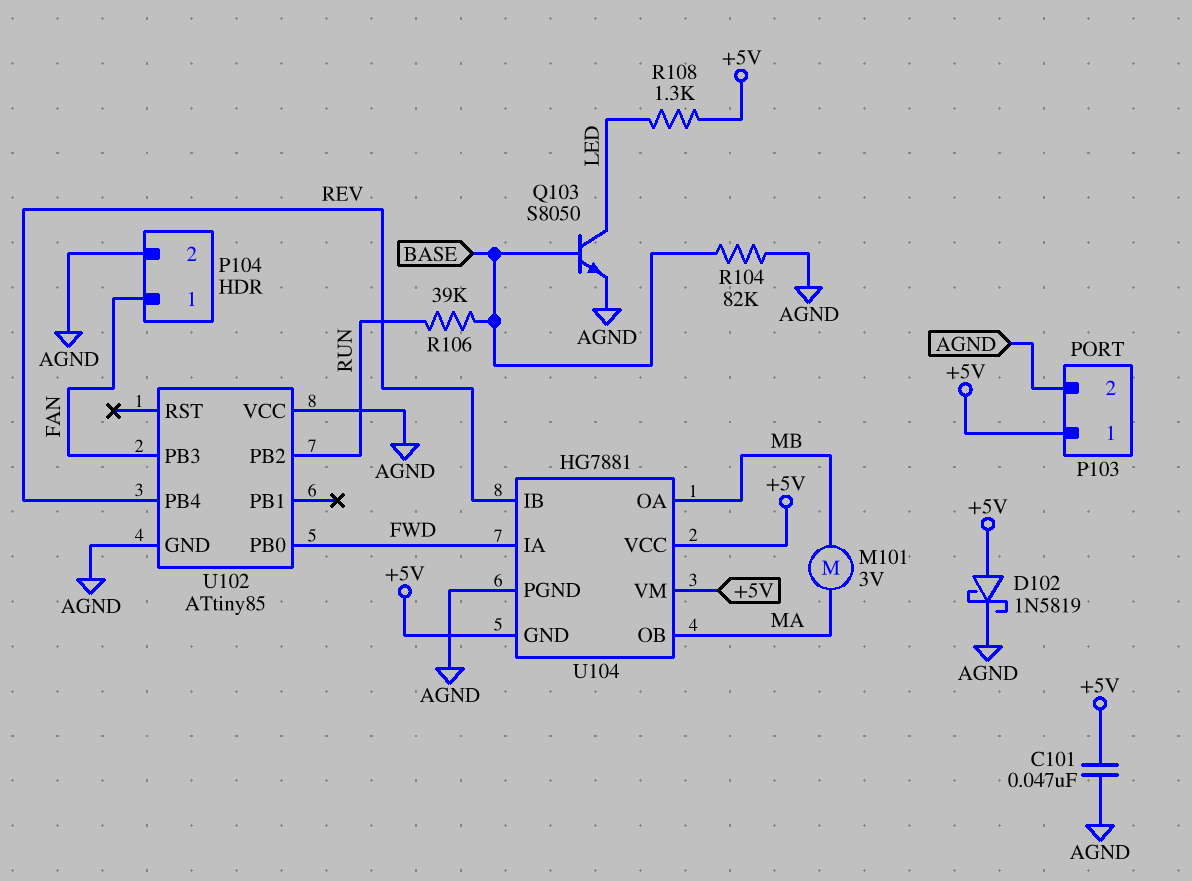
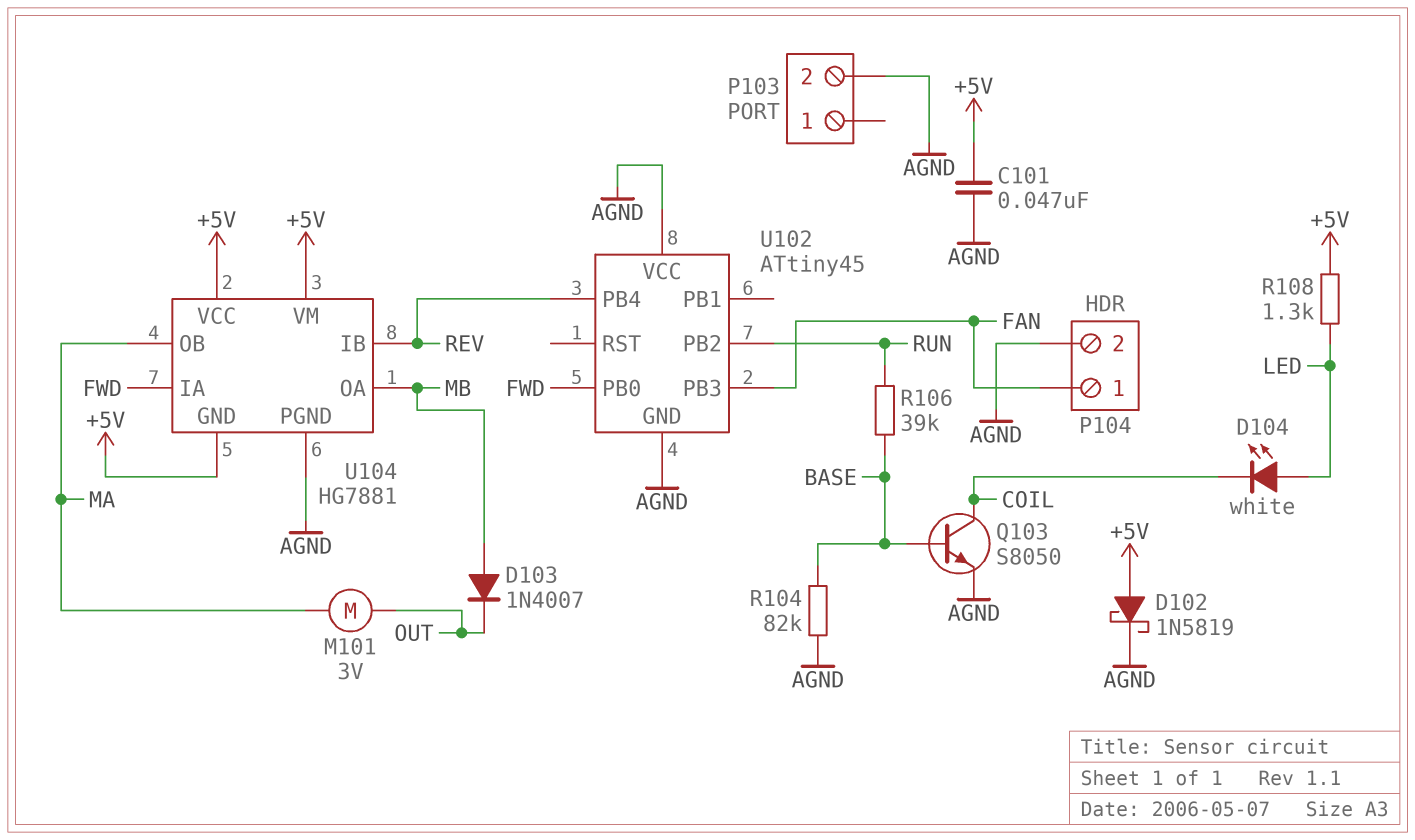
D103: none -> diode 1N4007 (A MB, K OUT)
D104: none -> LED white (A LED, K COIL)
M101: motor 3V (MA, MB) -> motor 3V (MA, OUT)
P103 pin 1: +5V -> none
Q103: NPN S8050 (B BASE, C LED, E AGND) -> NPN S8050 (B BASE, C COIL, E AGND)
U102: ATtiny85 -> ATtiny45

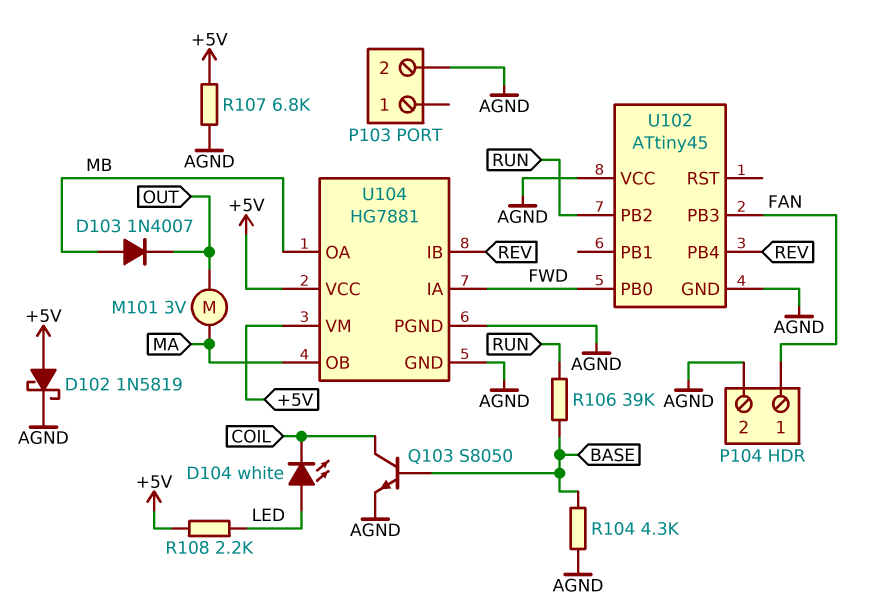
C101: 47nF (+5V, AGND) -> none
R104: 82k (AGND, BASE) -> 4.3k (AGND, BASE)
R107: none -> 6.8k (+5V, AGND)
R108: 1.3k (+5V, LED) -> 2.2k (+5V, LED)
U104 pin GND: +5V -> AGND

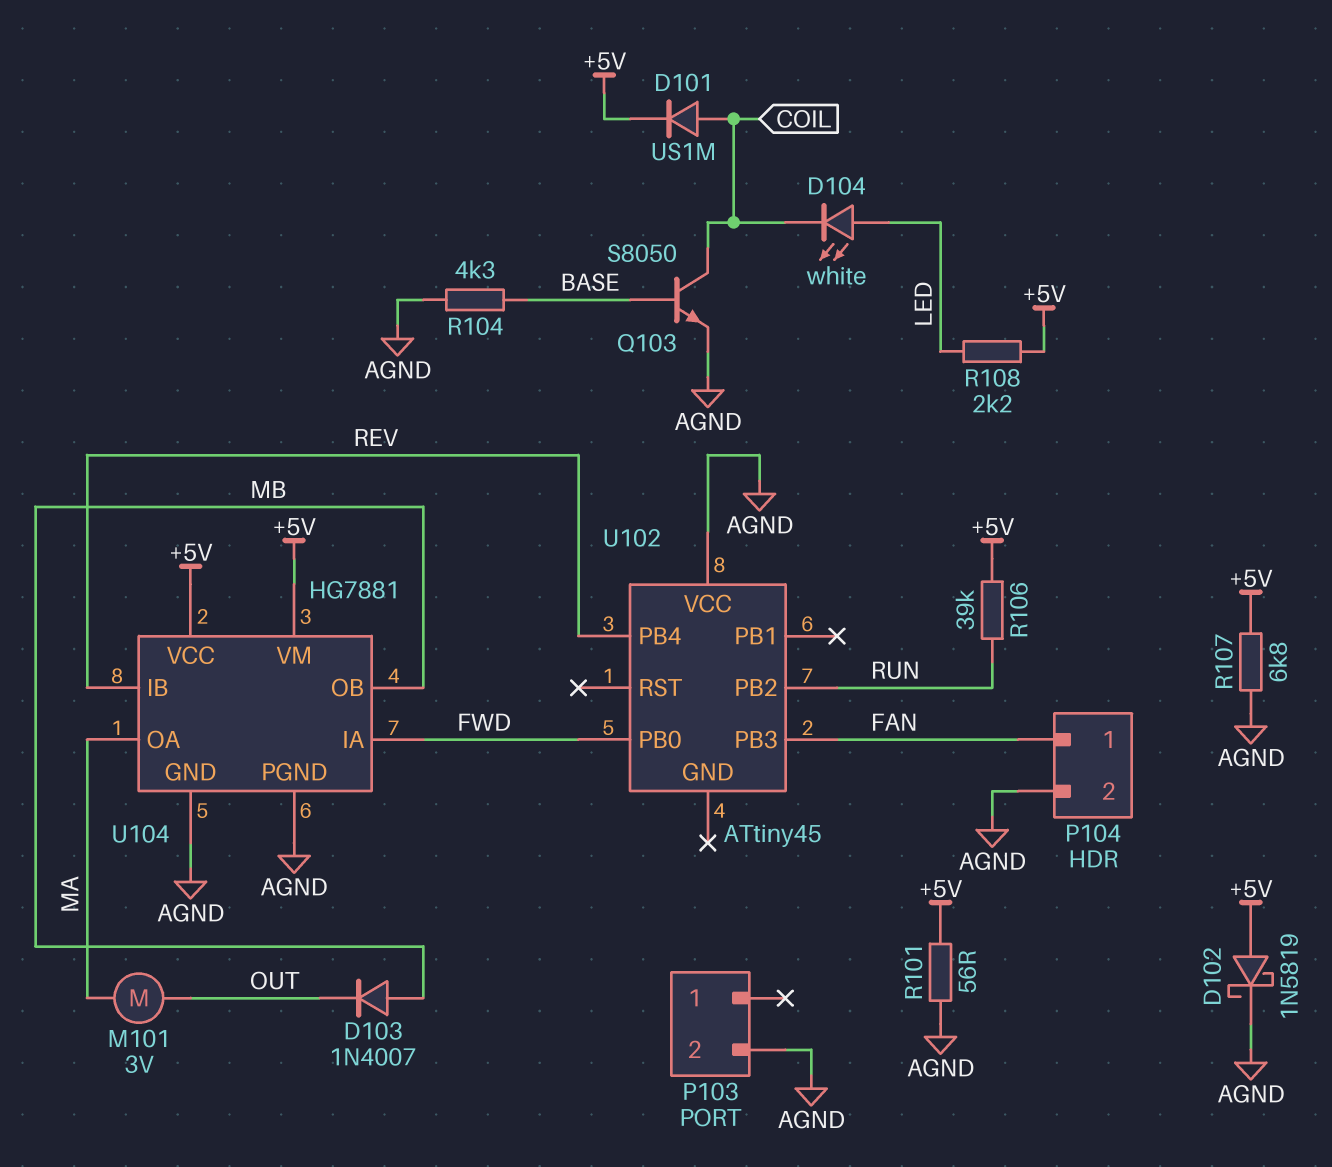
D101: none -> diode US1M (A COIL, K +5V)
R101: none -> 56 (+5V, AGND)
R106: 39k (BASE, RUN) -> 39k (+5V, RUN)
U102 pin GND: AGND -> none
U104 pin OA: MB -> MA
U104 pin OB: MA -> MB

